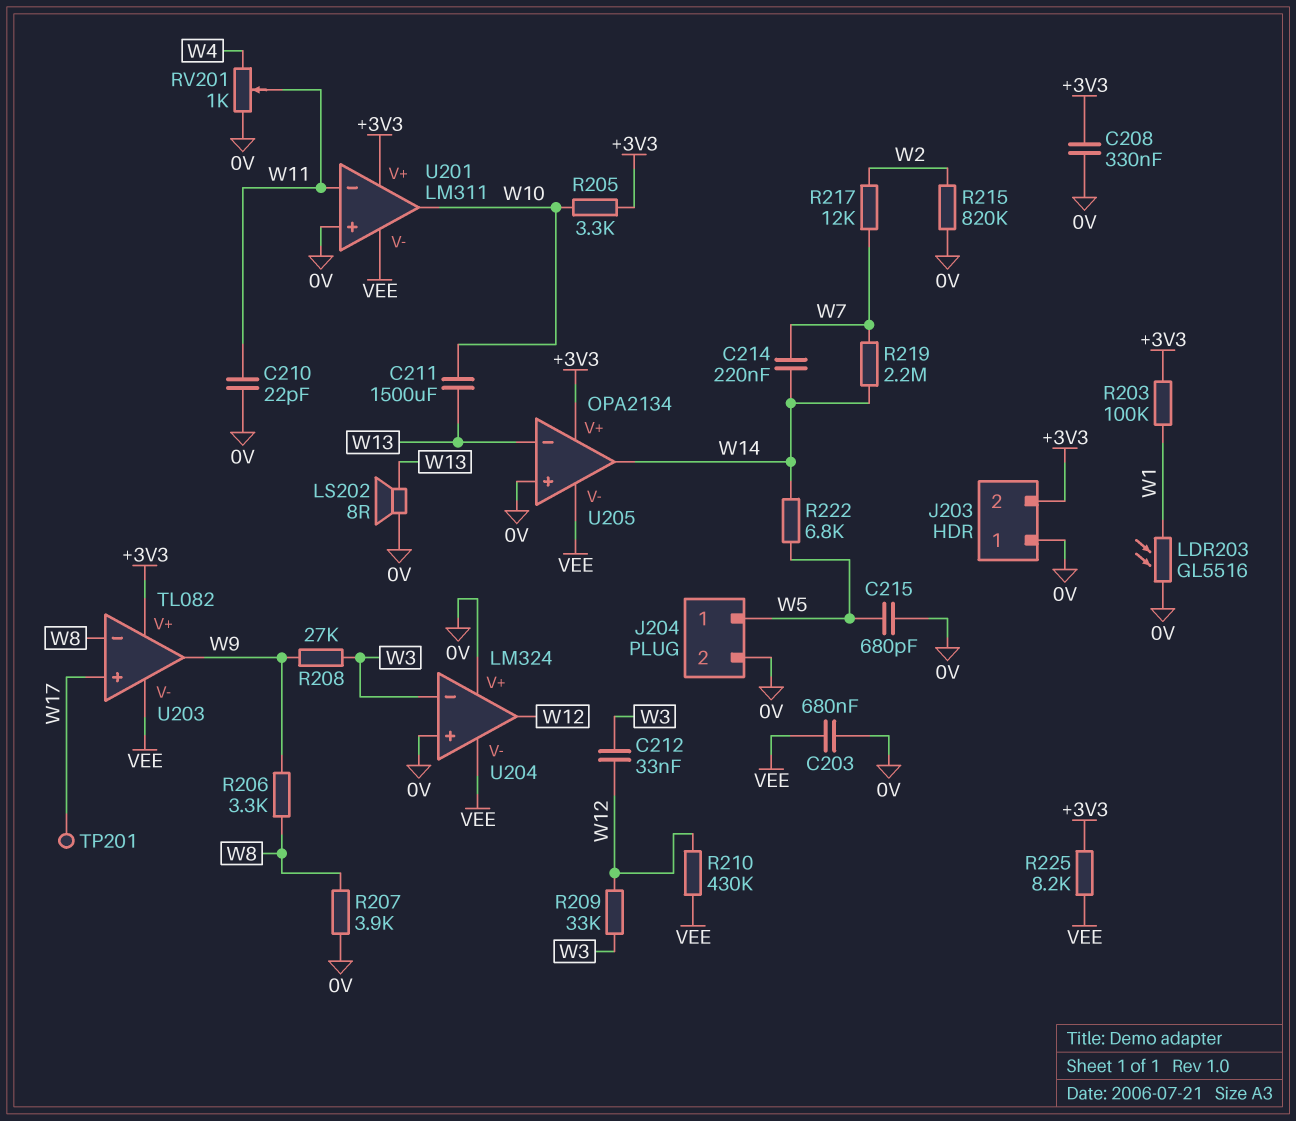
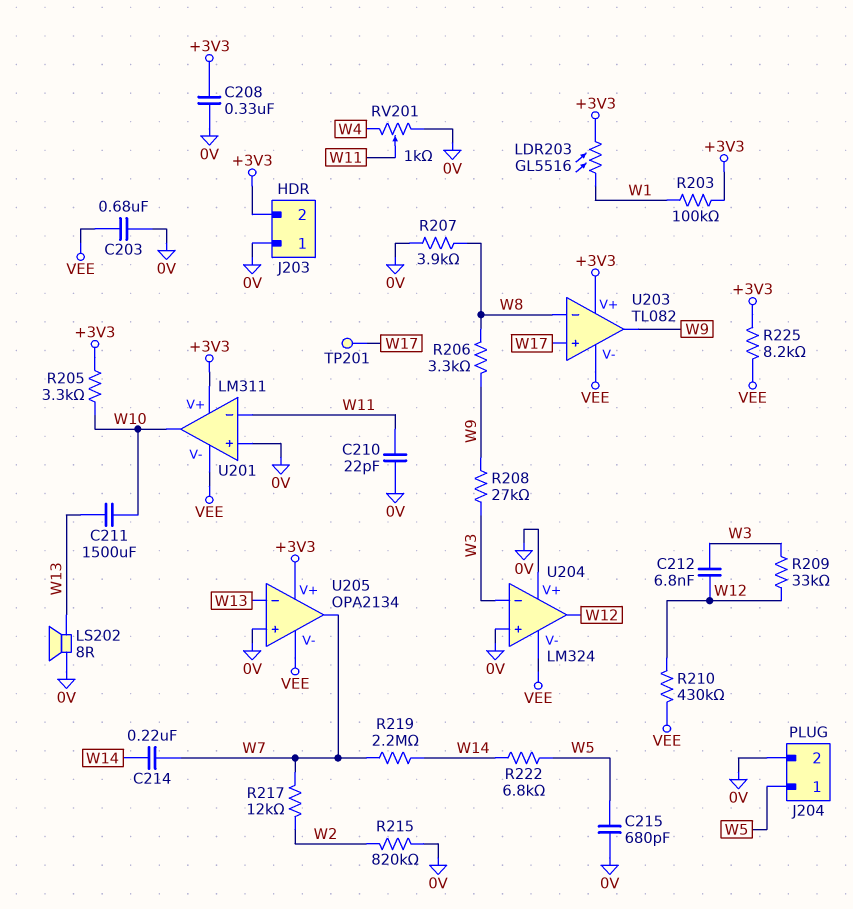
C212: 33nF (W3, W12) -> 6.8nF (W3, W12)
LDR203: GL5516 (0V, W1) -> GL5516 (+3V3, W1)
U205 pin out: W14 -> W7

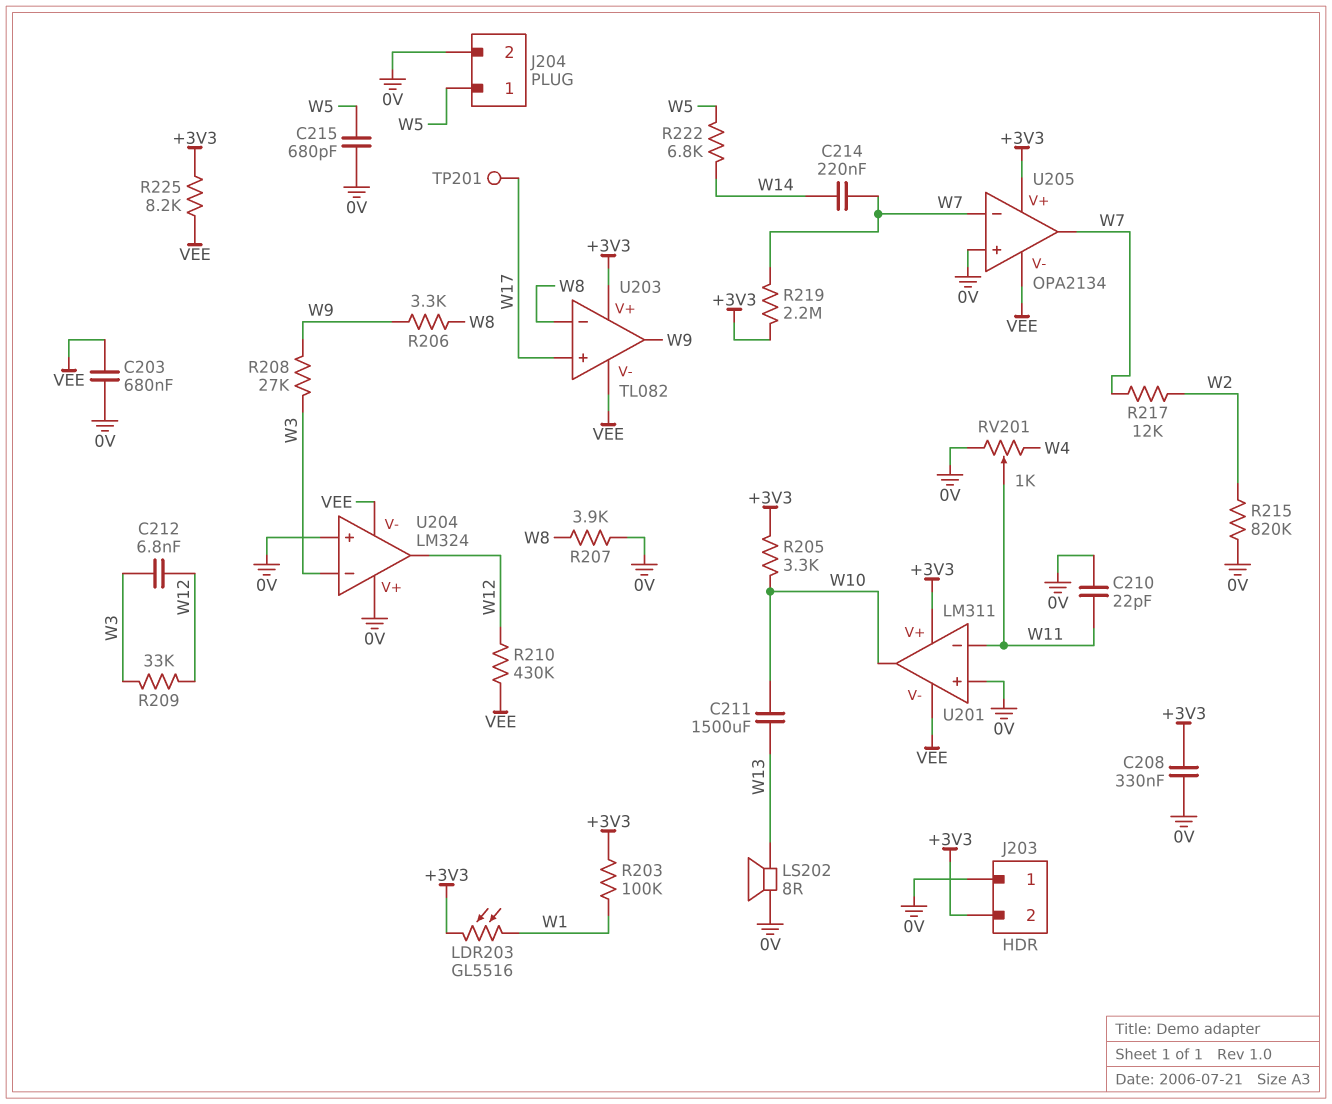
R219: 2.2M (W7, W14) -> 2.2M (+3V3, W7)
U205 pin in-: W13 -> W7

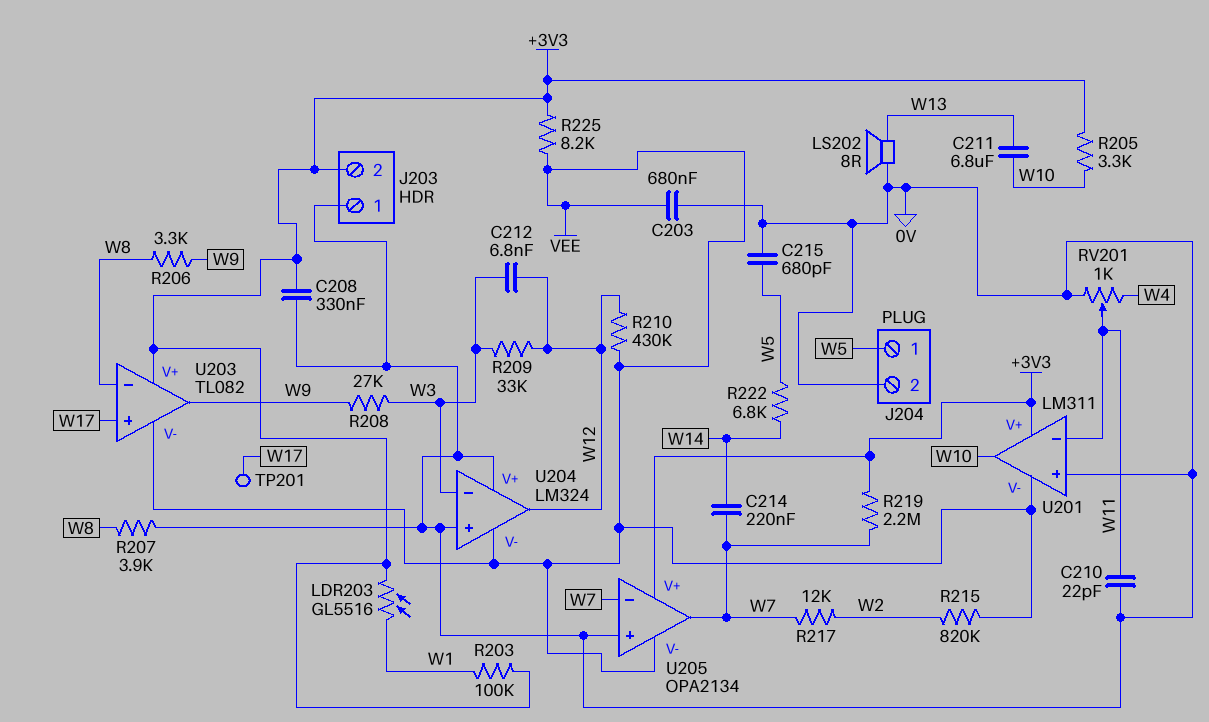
C211: 1500uF (W10, W13) -> 6.8uF (W10, W13)
R215: 820k (0V, W2) -> 820k (VEE, W2)

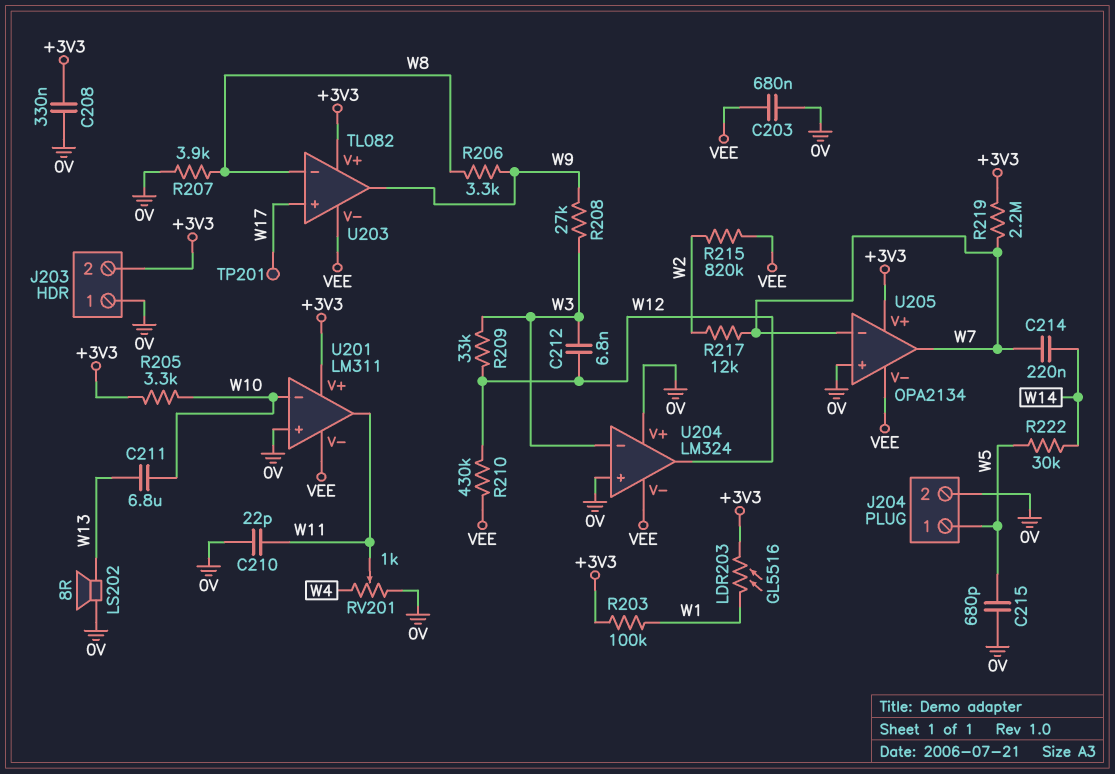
R222: 6.8k (W5, W14) -> 30k (W5, W14)
R225: 8.2k (+3V3, VEE) -> none
U201 pin in-: W11 -> W10
U201 pin out: W10 -> W11

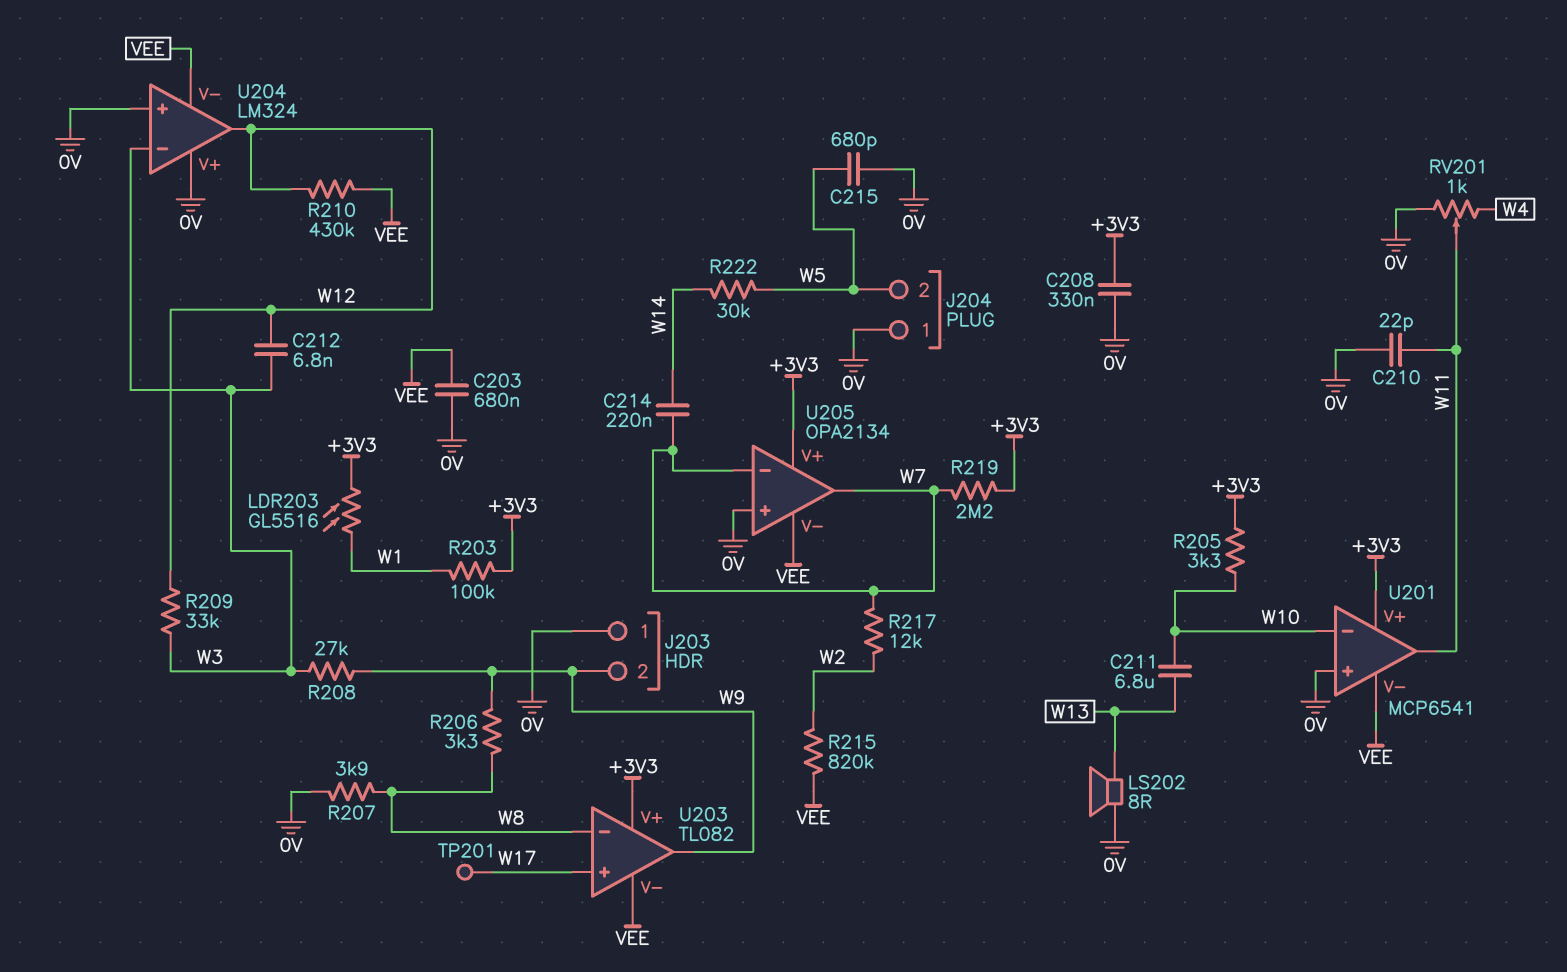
J203 pin 2: +3V3 -> W9
J204 pin 1: W5 -> 0V
J204 pin 2: 0V -> W5
U201: LM311 -> MCP6541

